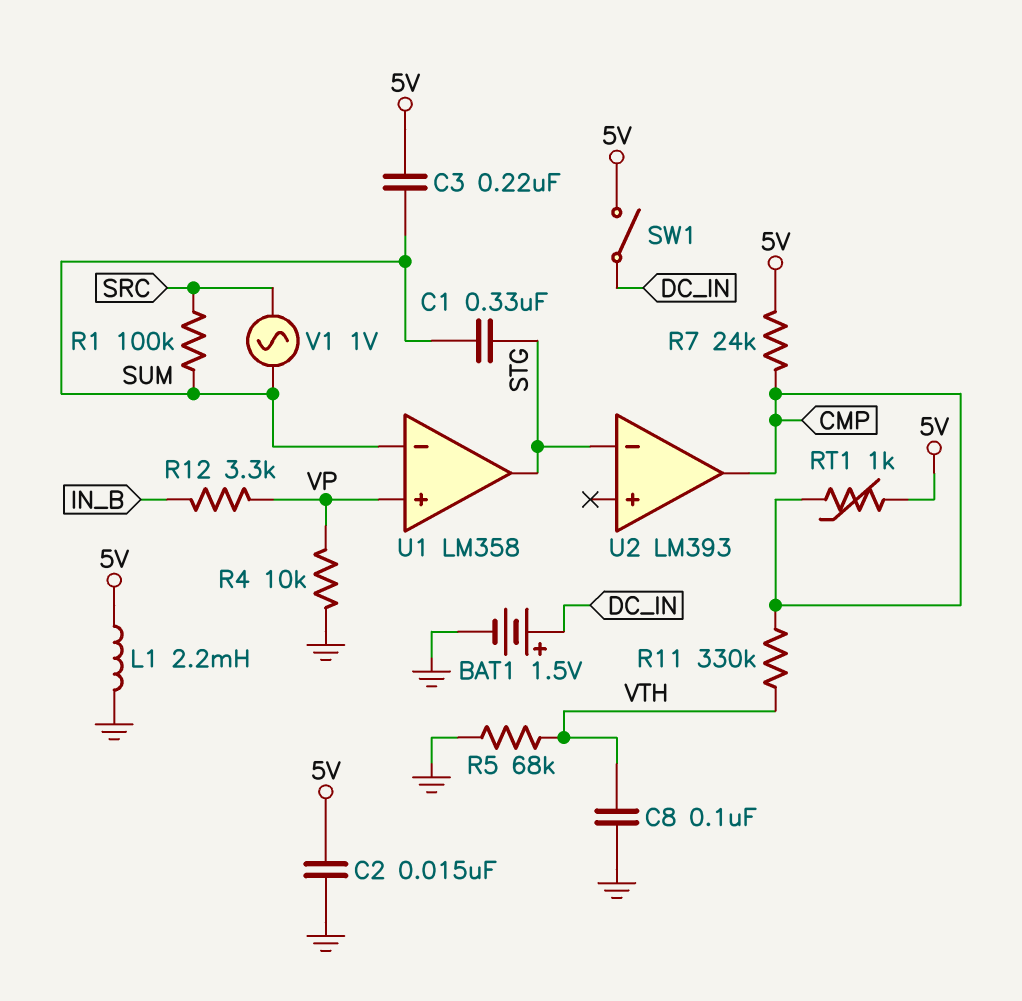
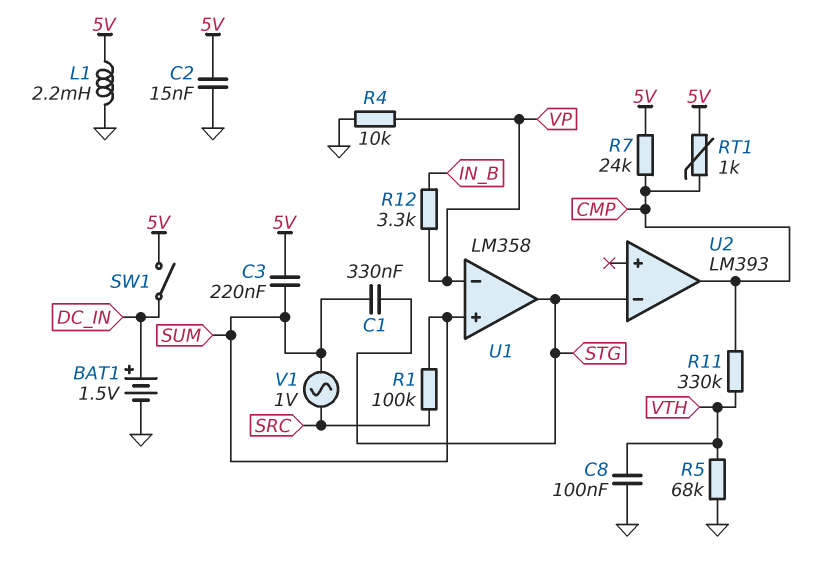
U1 pin in+: VP -> SUM
U1 pin in-: SUM -> VP

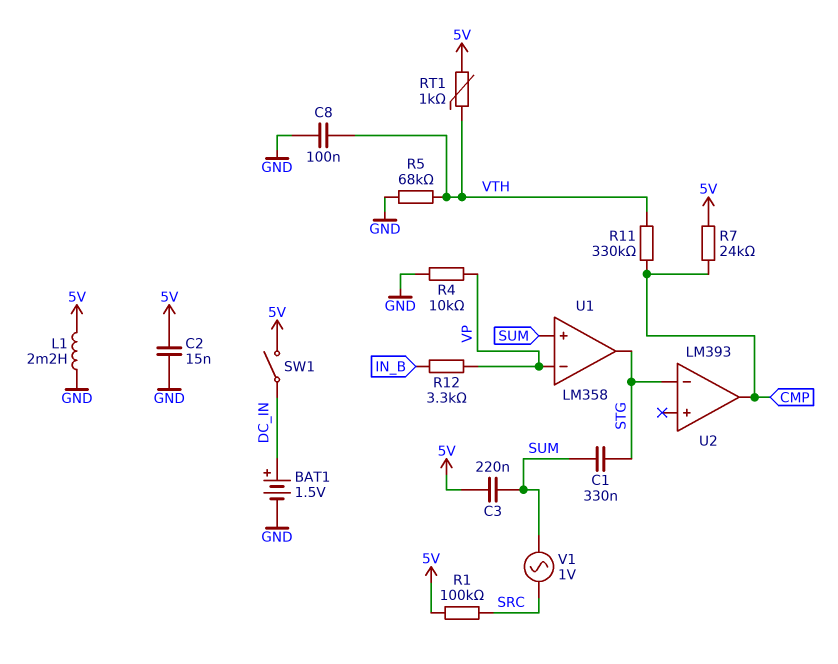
R1: 100k (SRC, SUM) -> 100k (5V, SRC)
RT1: 1k (5V, CMP) -> 1k (5V, VTH)

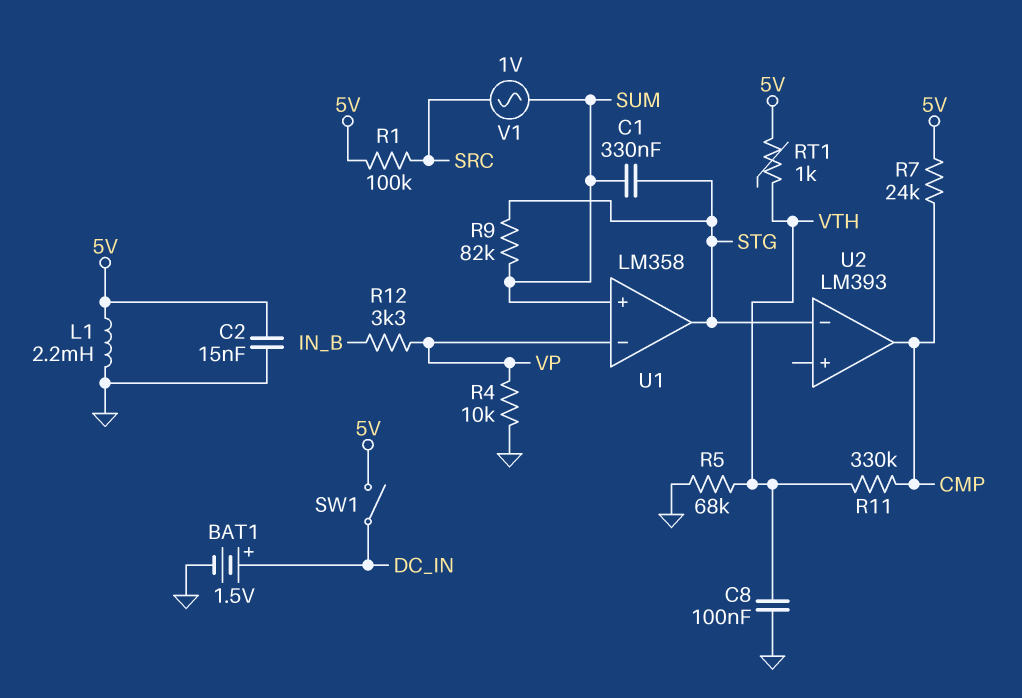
C3: 220nF (5V, SUM) -> none
R9: none -> 82k (STG, SUM)

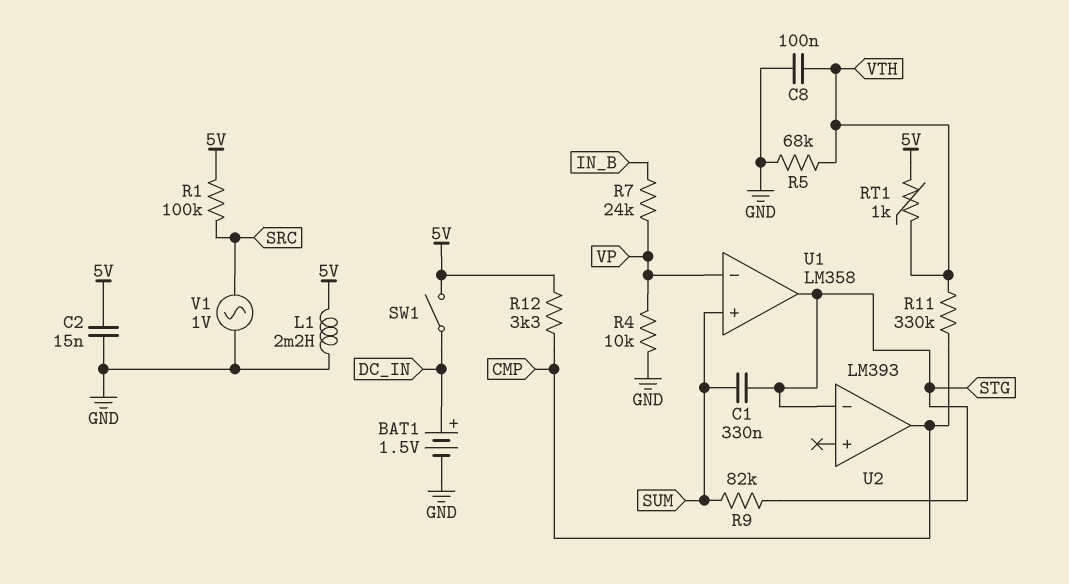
R7: 24k (5V, CMP) -> 24k (IN_B, VP)
R12: 3.3k (IN_B, VP) -> 3.3k (5V, CMP)
V1: AC 1V (SRC, SUM) -> AC 1V (GND, SRC)

